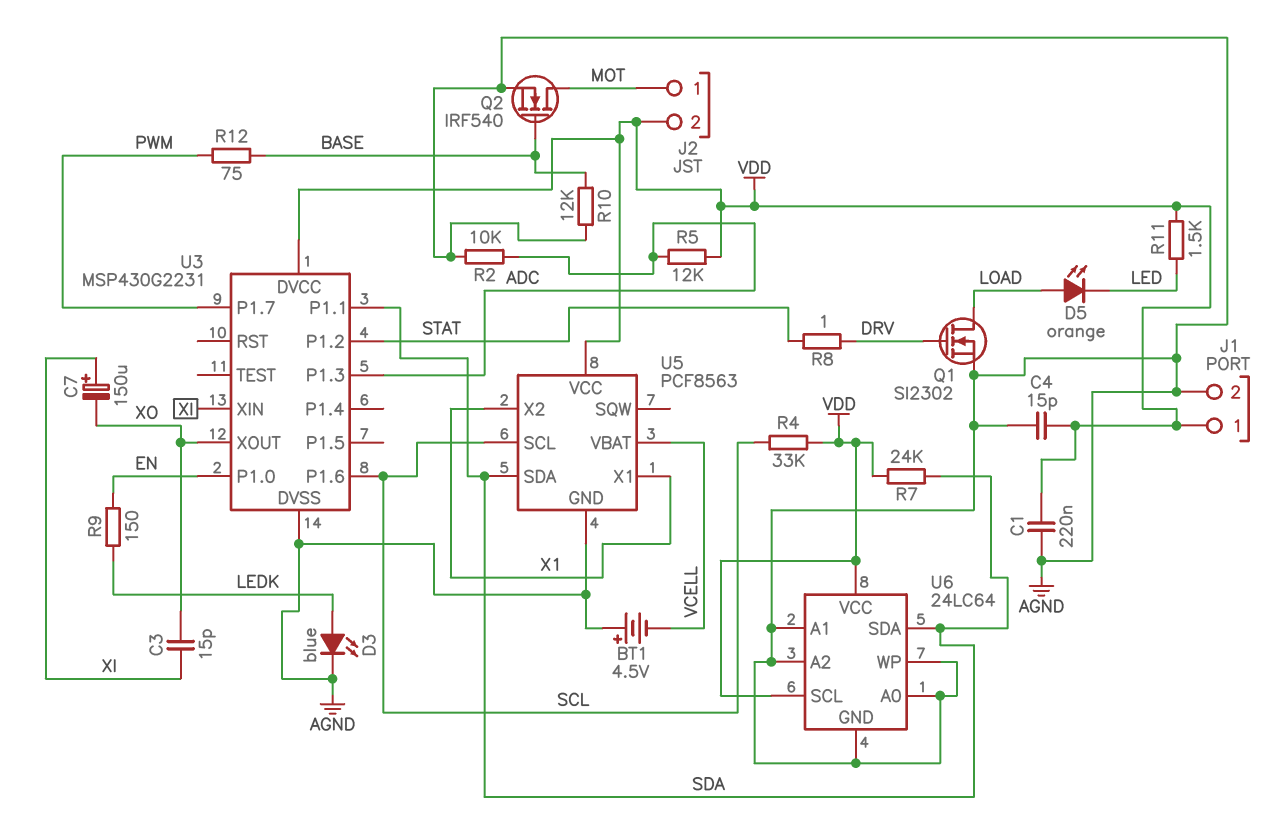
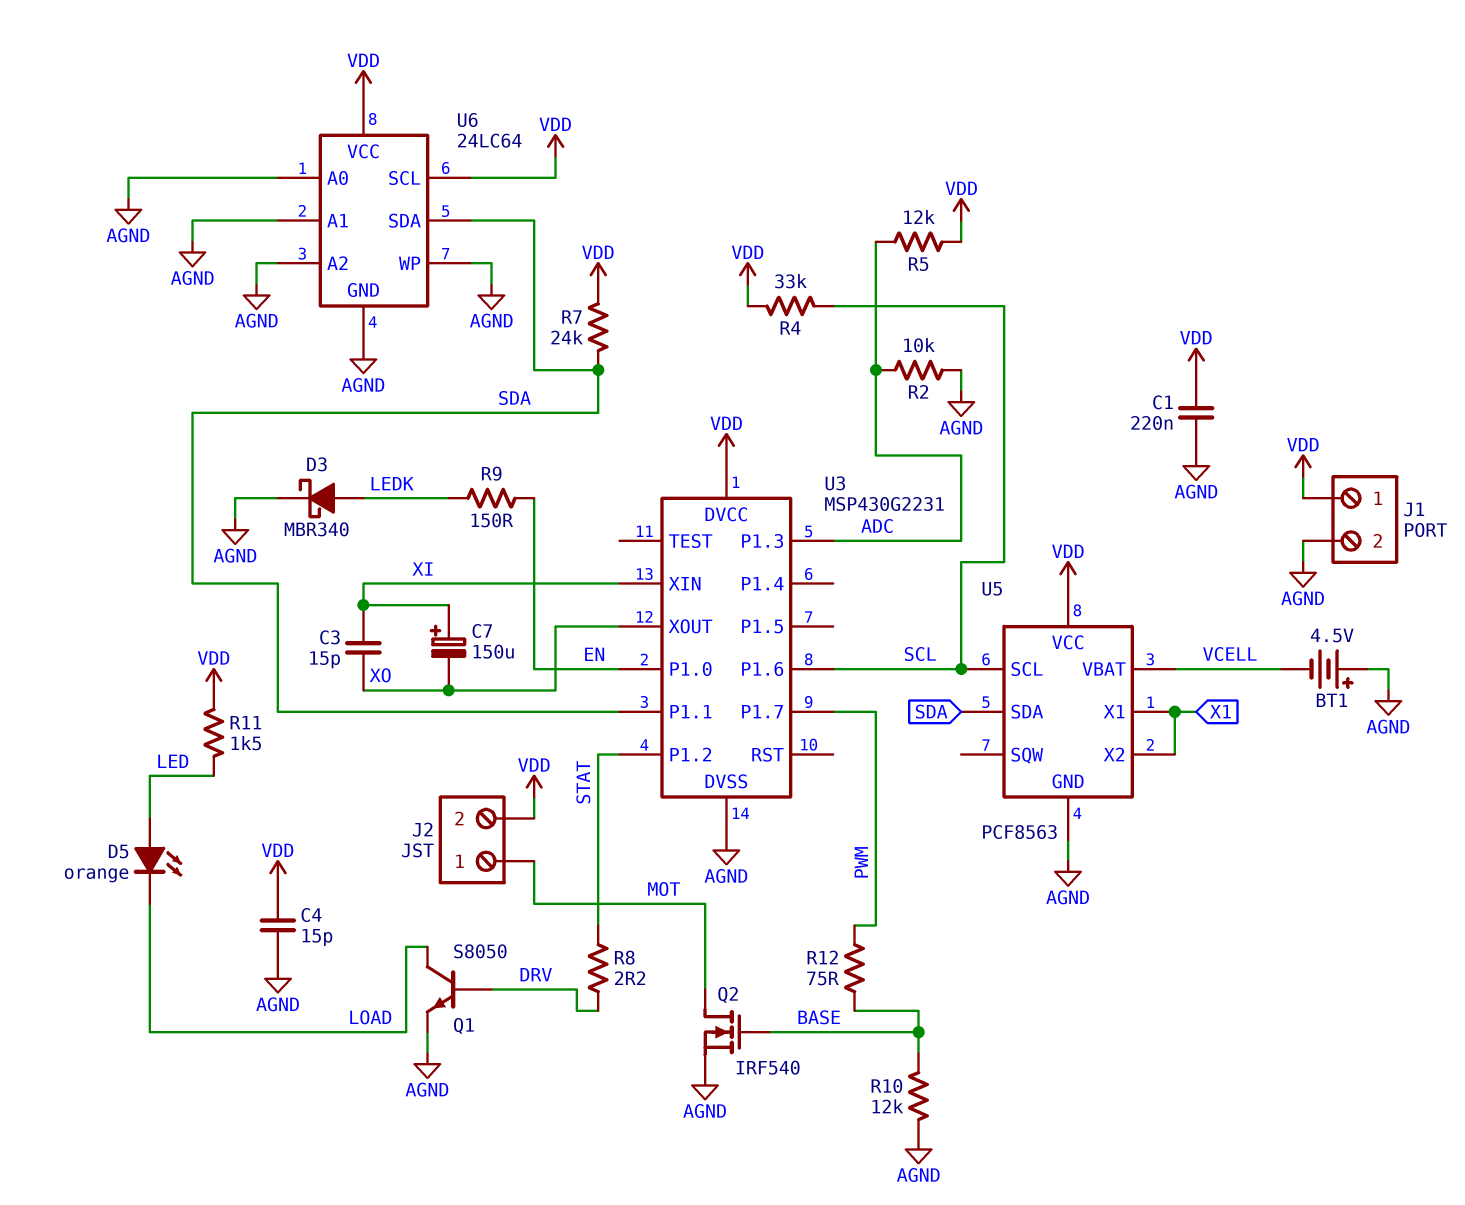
D3: LED blue (A LEDK, K AGND) -> schottky MBR340 (A LEDK, K AGND)
D5: LED orange (A LOAD, K LED) -> LED orange (A LED, K LOAD)
Q1: NMOS SI2302 (G DRV, D LOAD, S AGND) -> NPN S8050 (B DRV, C LOAD, E AGND)
R8: 1 (DRV, STAT) -> 2.2 (DRV, STAT)

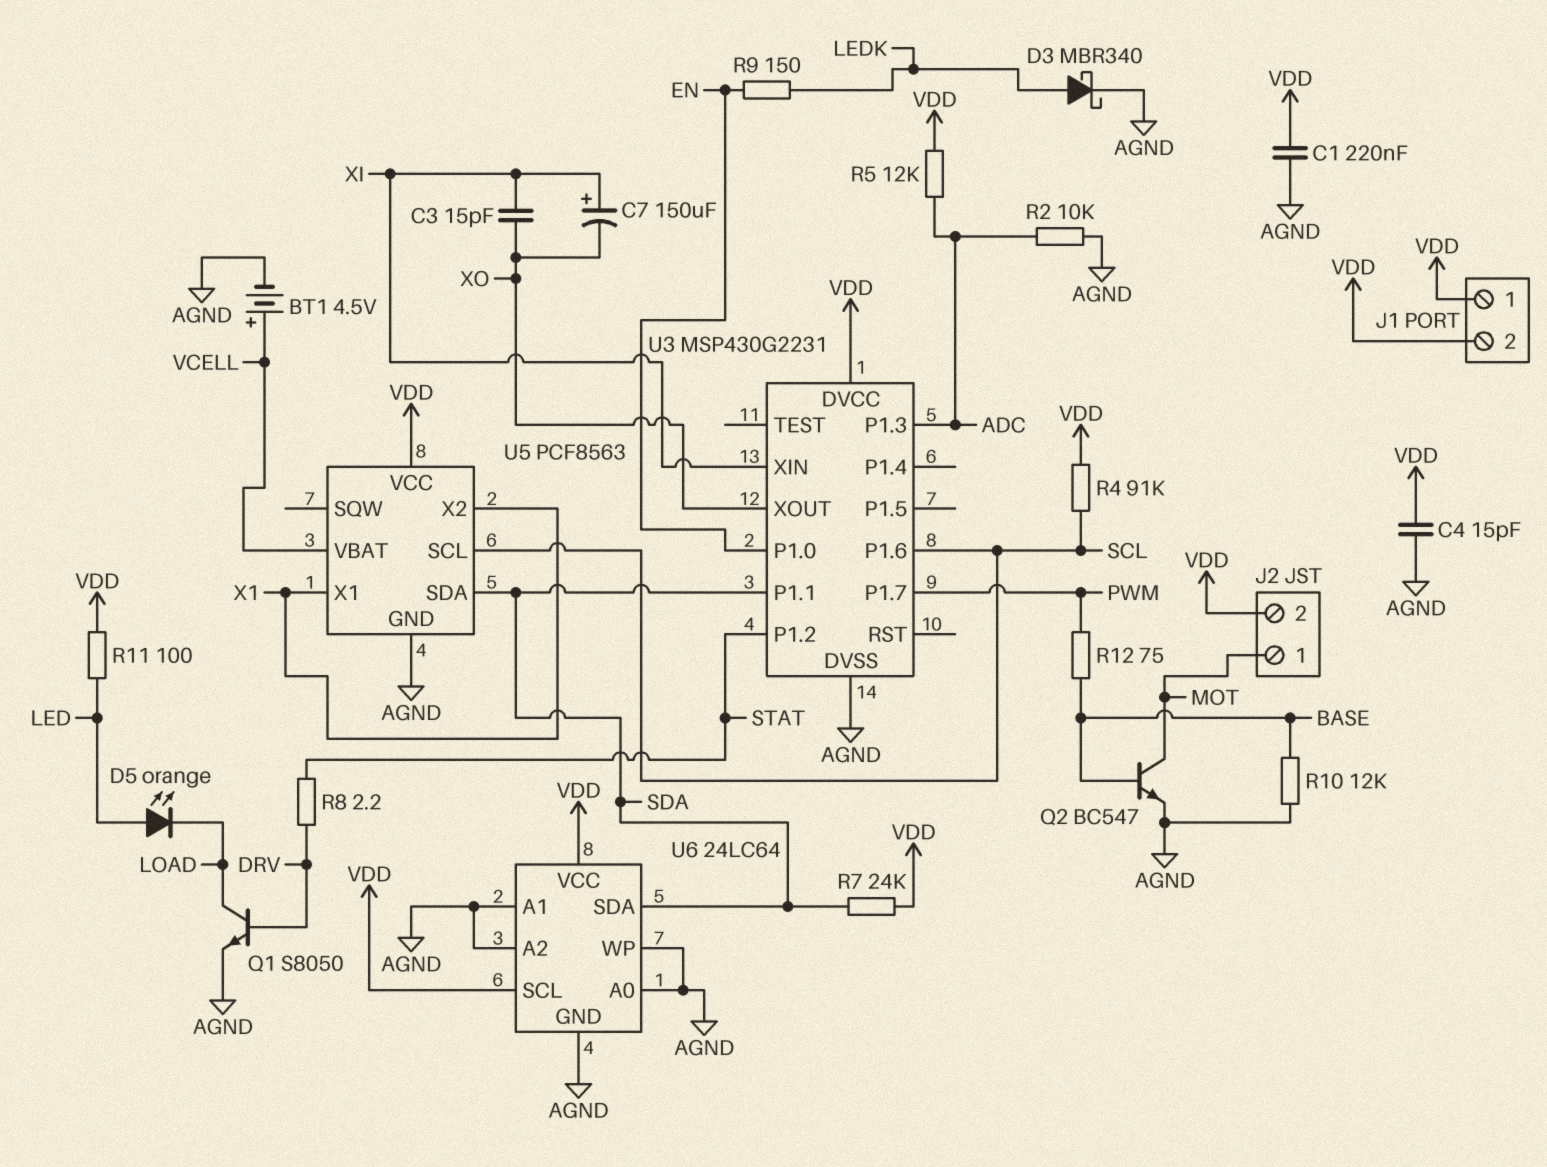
BT1: 4.5V (plus AGND, minus VCELL) -> 4.5V (plus VCELL, minus AGND)
J1 pin 2: AGND -> VDD
Q2: NMOS IRF540 (G BASE, D MOT, S AGND) -> NPN BC547 (B BASE, C MOT, E AGND)
R4: 33k (SCL, VDD) -> 91k (SCL, VDD)
R11: 1.5k (LED, VDD) -> 100 (LED, VDD)

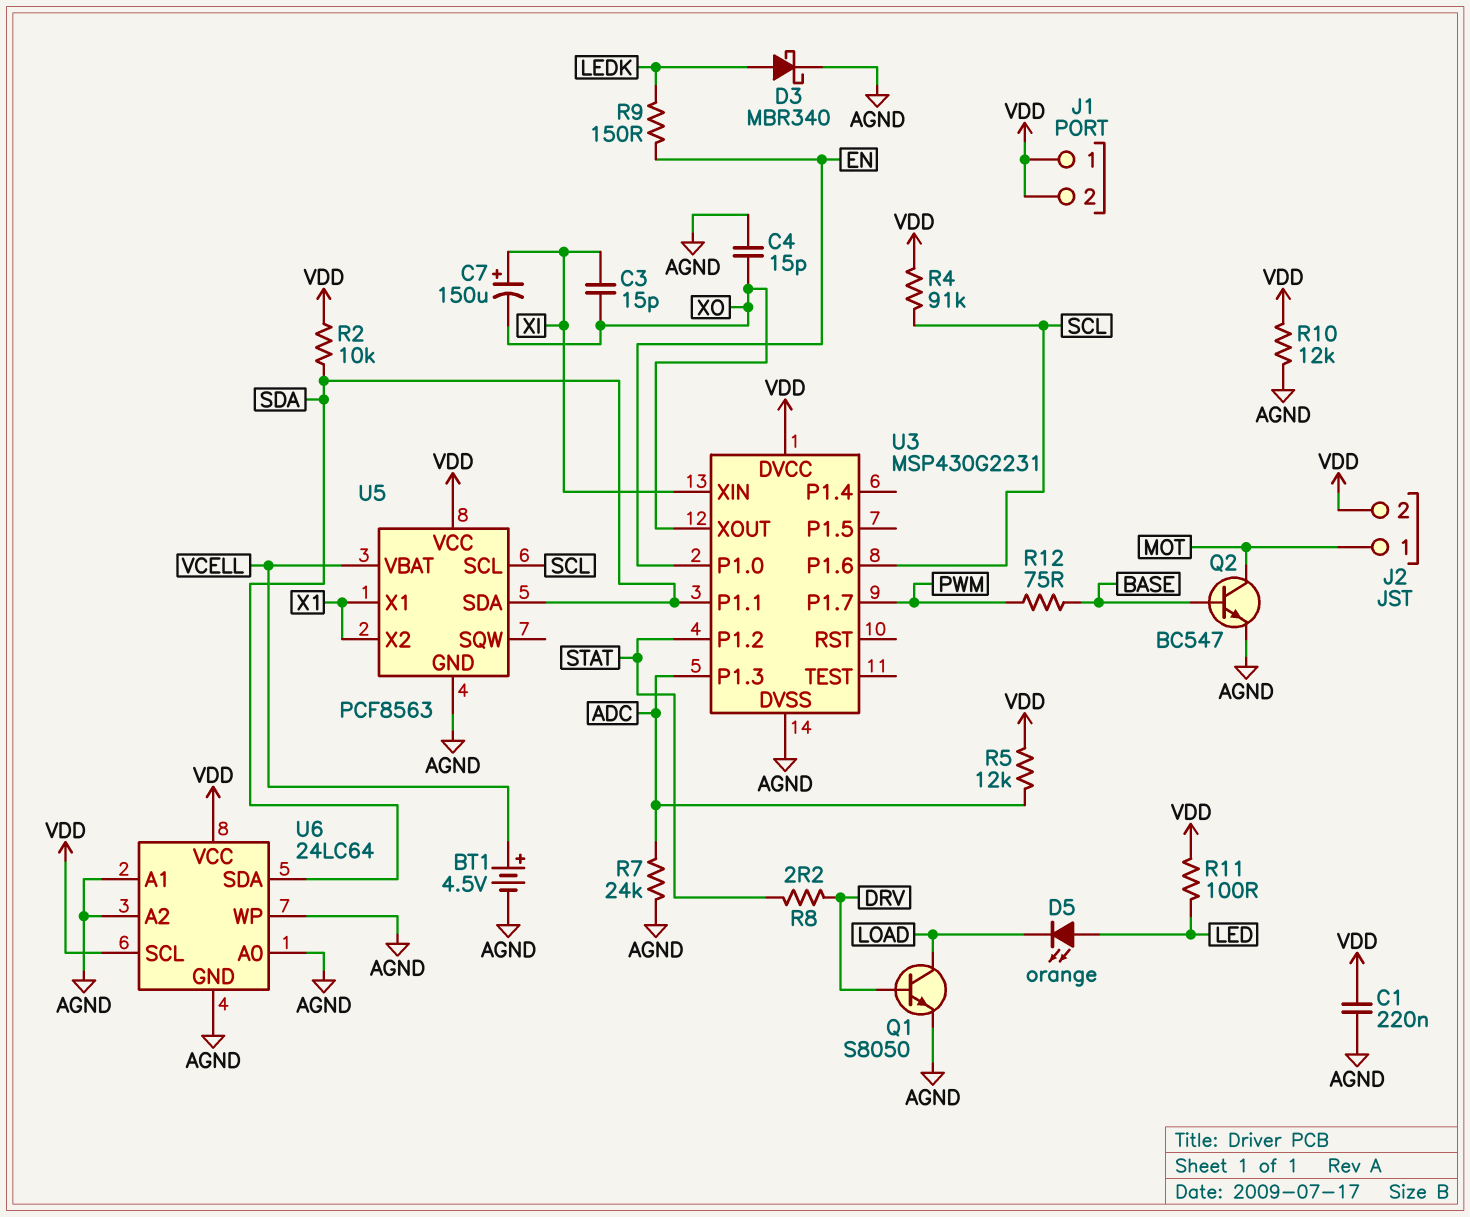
C4: 15pF (AGND, VDD) -> 15pF (AGND, XO)
R2: 10k (ADC, AGND) -> 10k (SDA, VDD)
R7: 24k (SDA, VDD) -> 24k (ADC, AGND)
R10: 12k (AGND, BASE) -> 12k (AGND, VDD)

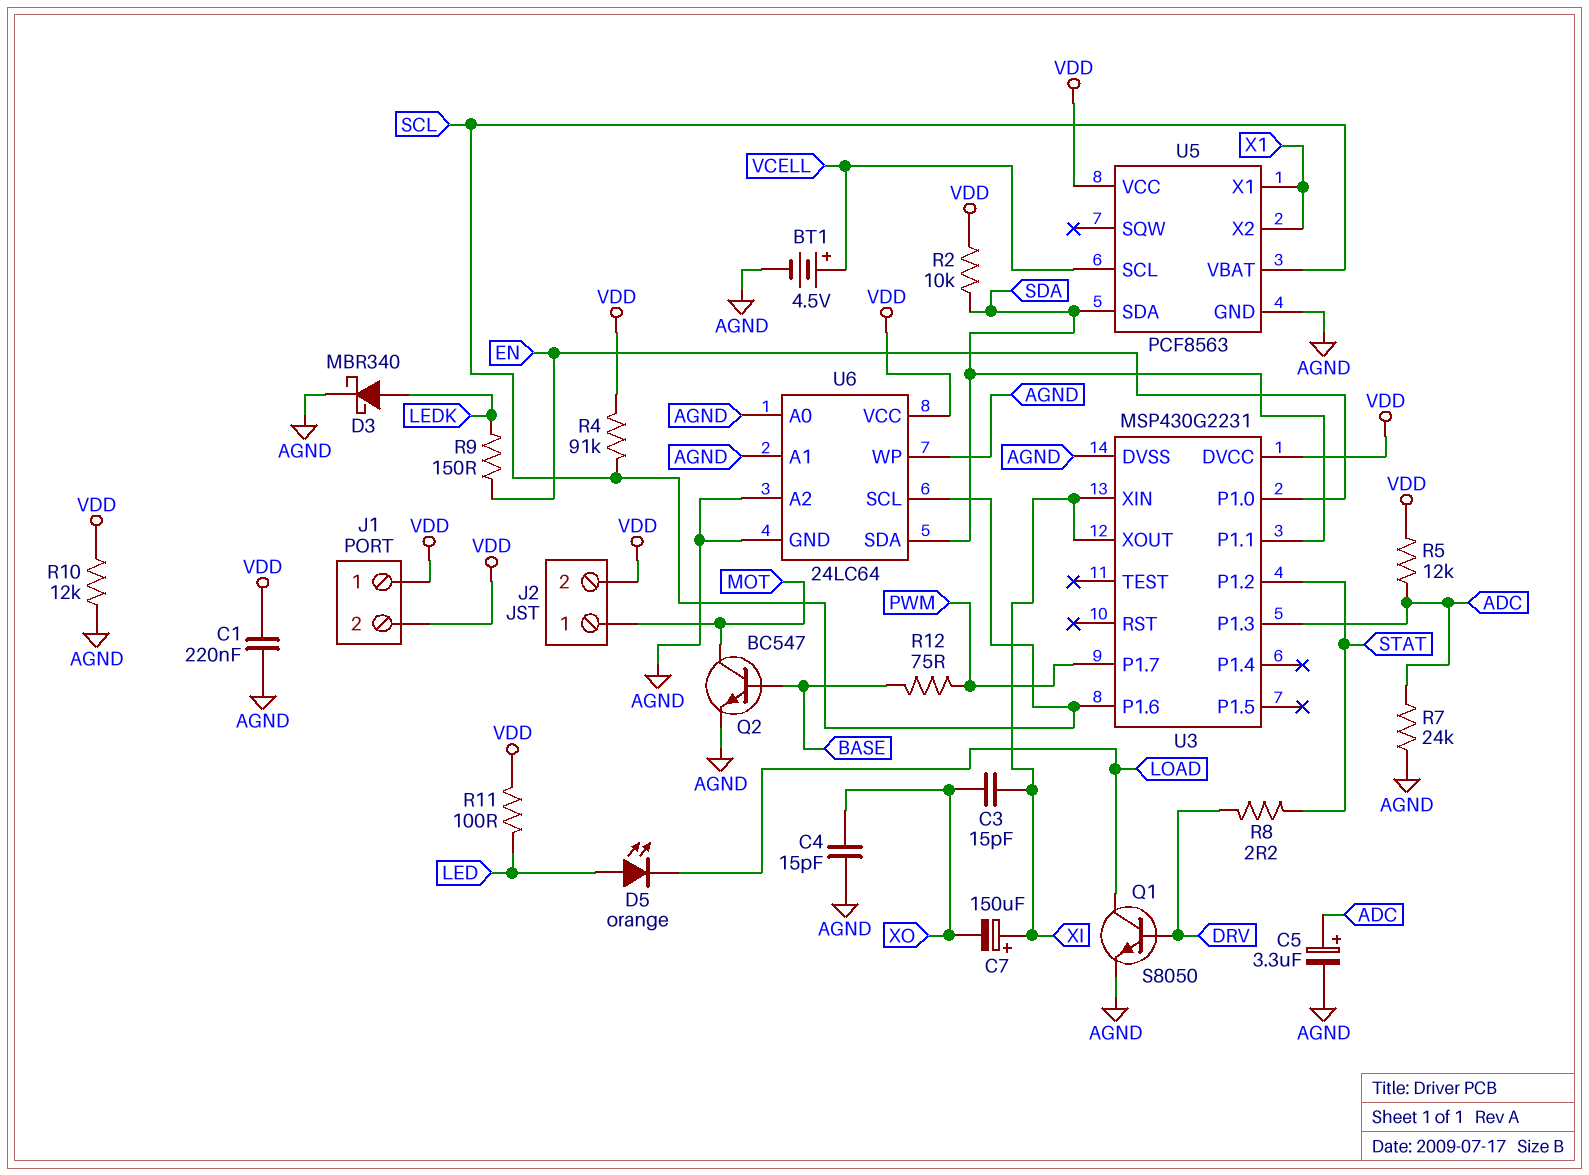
C5: none -> 3.3uF (plus ADC, minus AGND)
U3 pin XOUT: XO -> XI
U5 pin SCL: SCL -> VCELL
U5 pin VBAT: VCELL -> SCL
U6 pin SCL: VDD -> SCL

